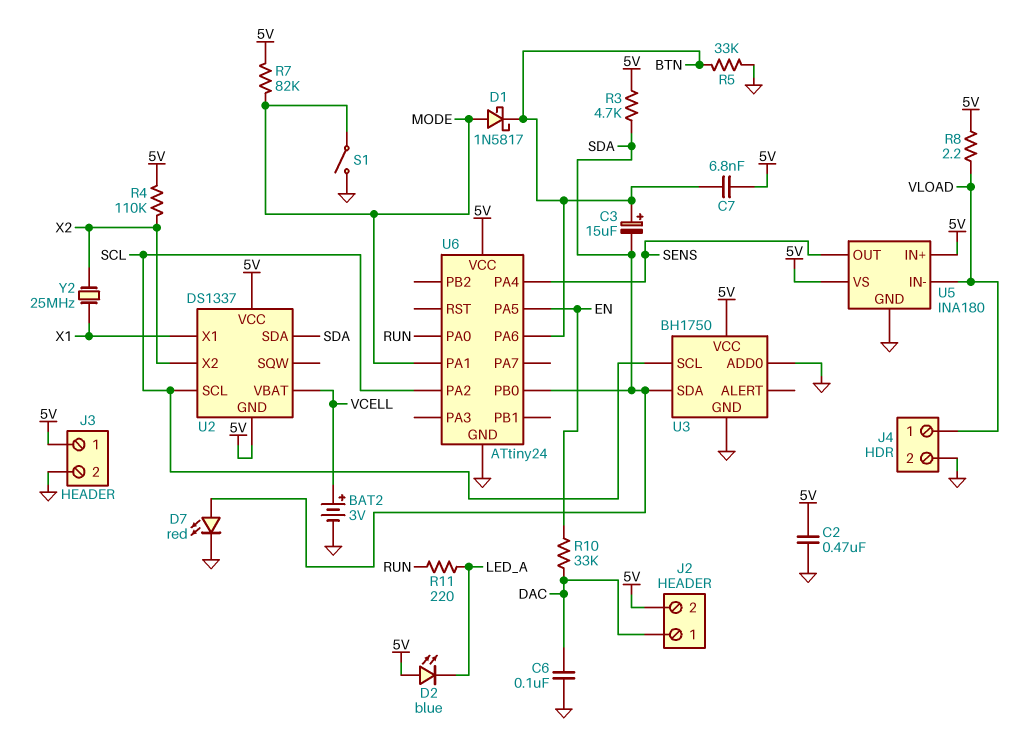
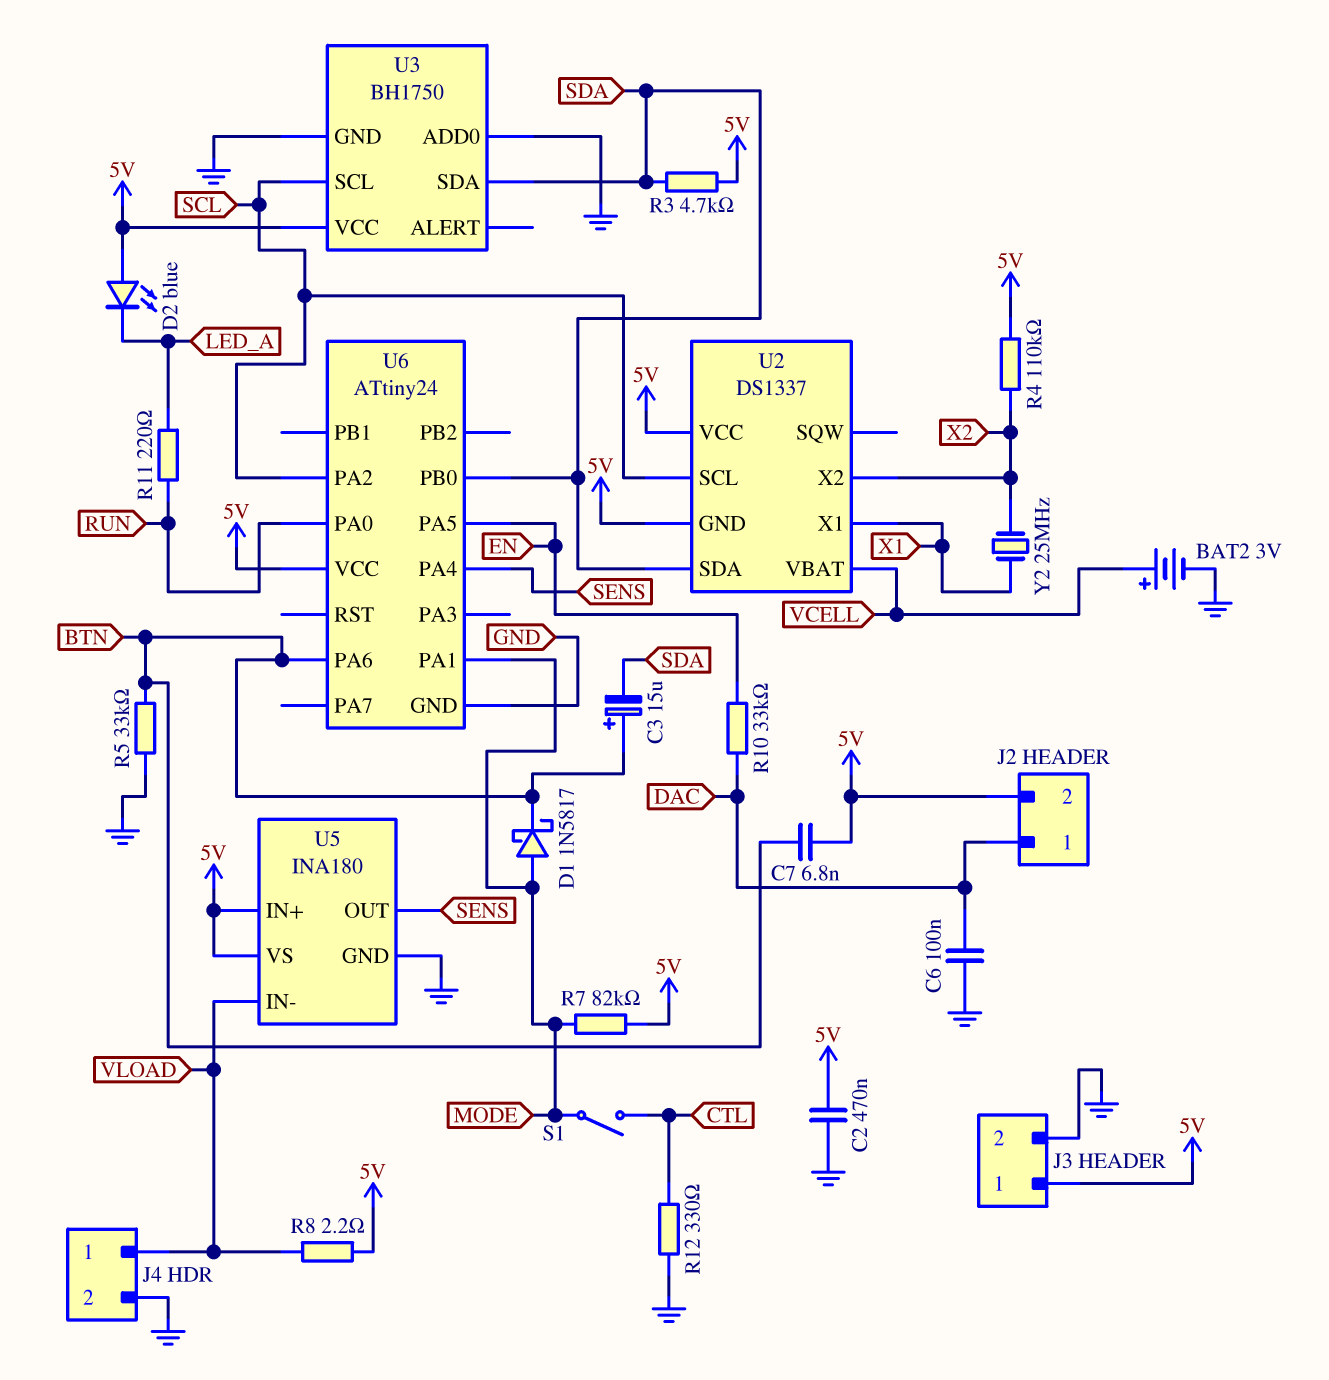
D7: LED red (A SDA, K GND) -> none
R12: none -> 330 (CTL, GND)
S1: switch (GND, MODE) -> switch (CTL, MODE)

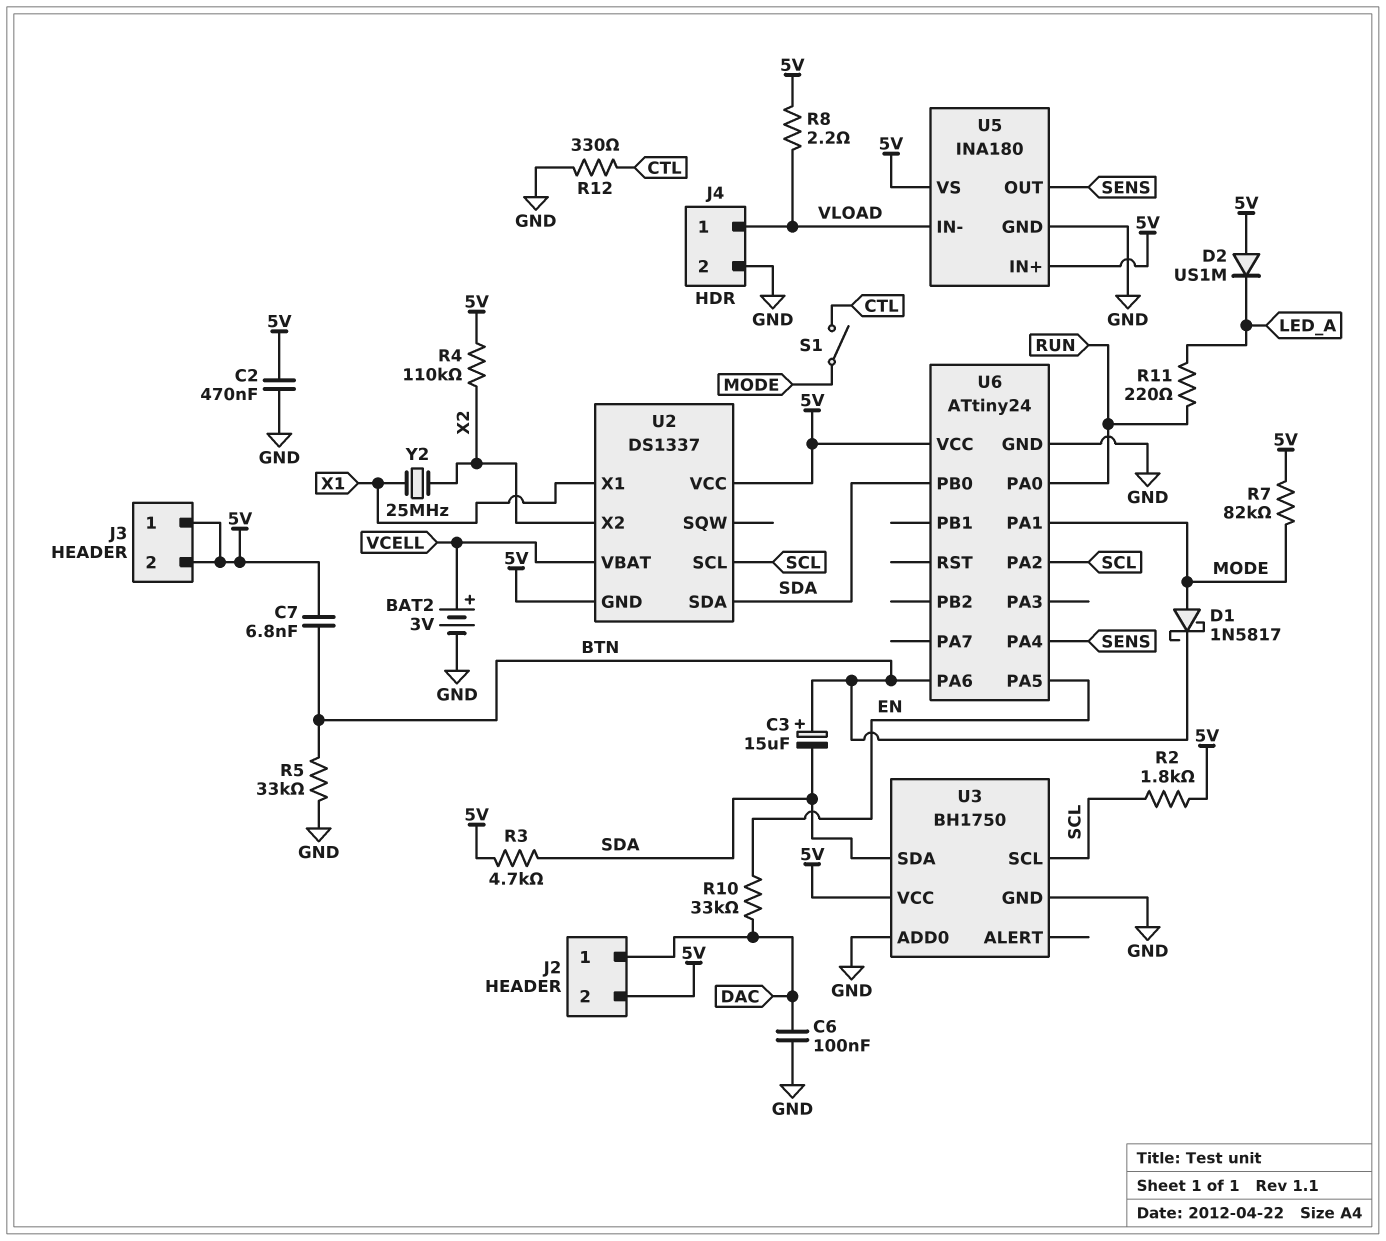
D2: LED blue (A 5V, K LED_A) -> diode US1M (A 5V, K LED_A)
J3 pin 2: GND -> 5V
R2: none -> 1.8k (5V, SCL)

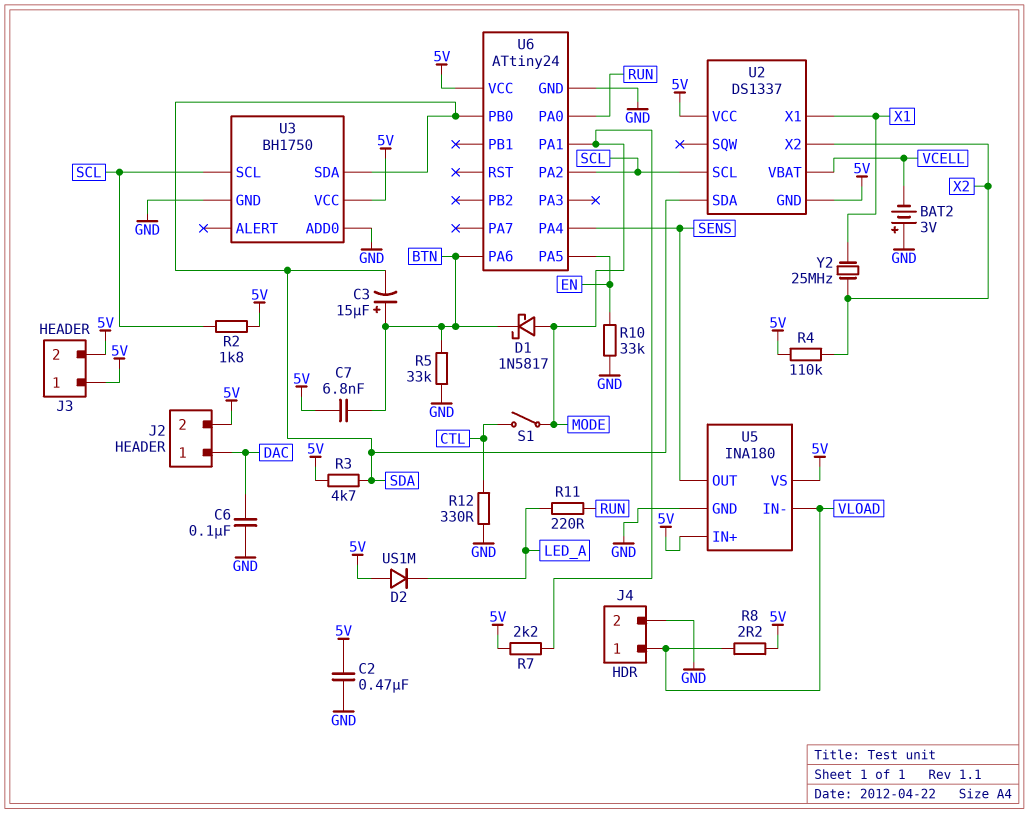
BAT2: 3V (plus VCELL, minus GND) -> 3V (plus GND, minus VCELL)
R7: 82k (5V, MODE) -> 2.2k (5V, MODE)
R10: 33k (DAC, EN) -> 33k (EN, GND)

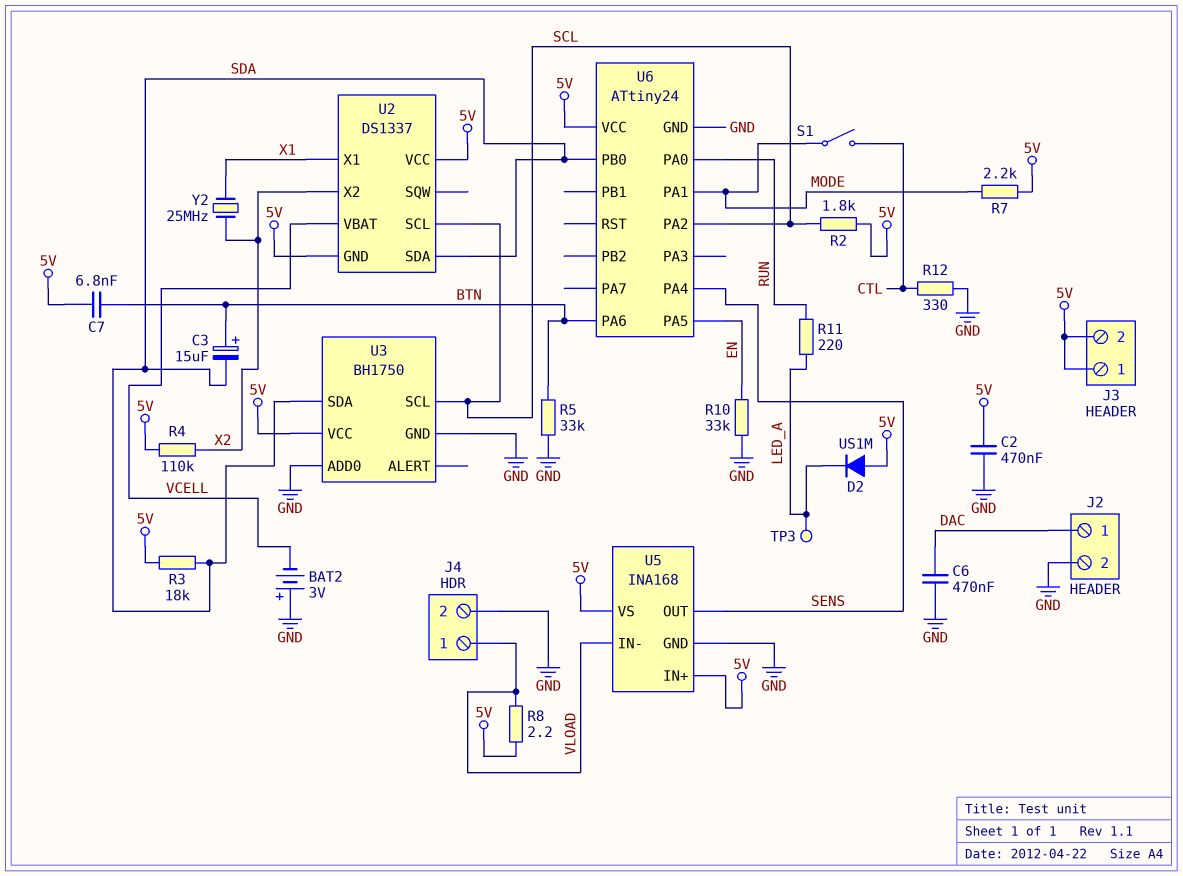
C6: 100nF (DAC, GND) -> 470nF (DAC, GND)
D1: schottky 1N5817 (A MODE, K BTN) -> none
J2 pin 2: 5V -> GND
R3: 4.7k (5V, SDA) -> 18k (5V, SDA)
TP3: none -> test point (LED_A)
U5: INA180 -> INA168

